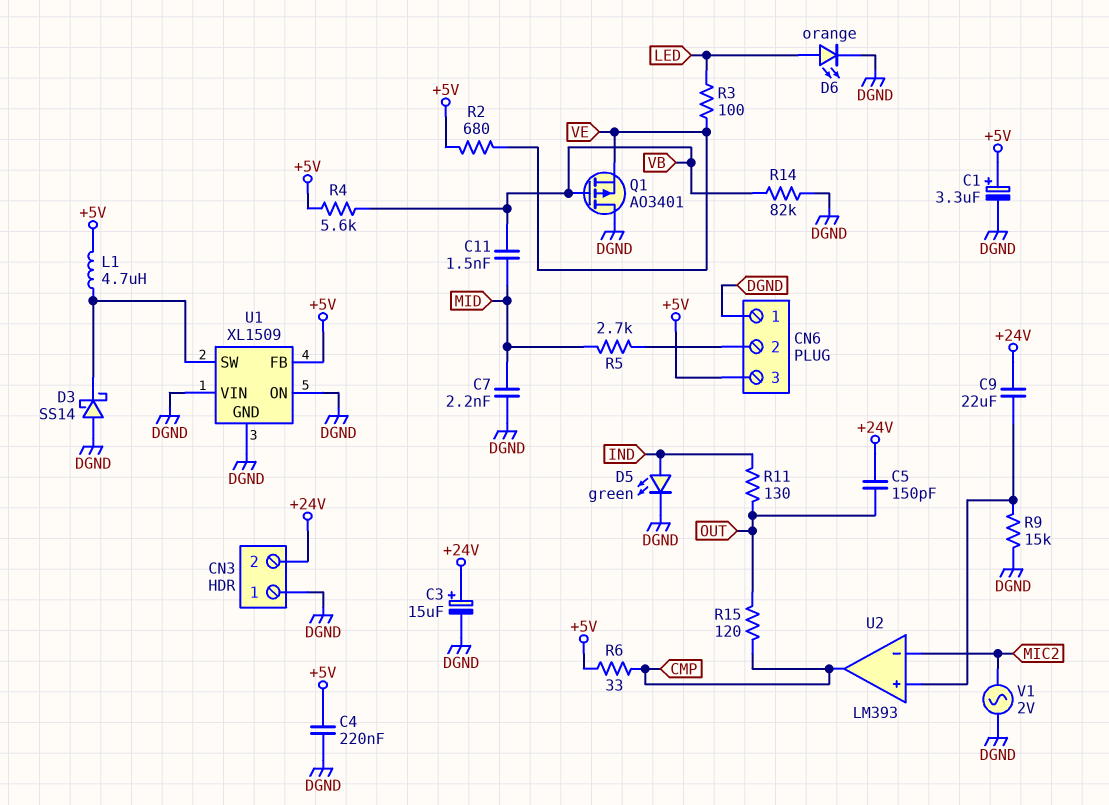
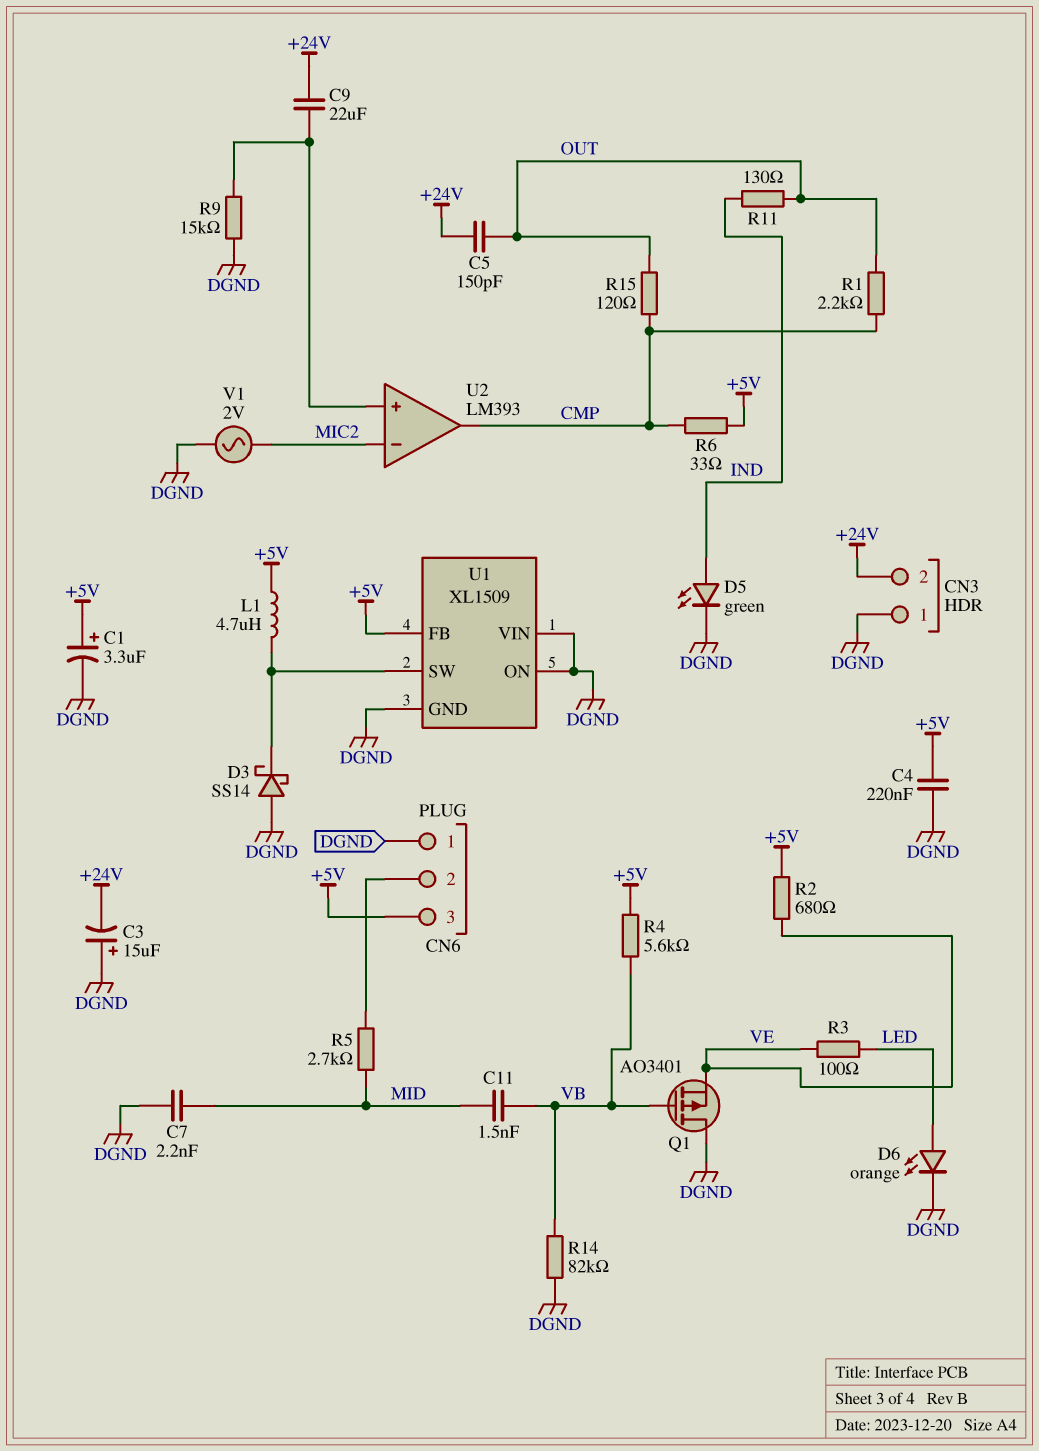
C3: 15uF (plus +24V, minus DGND) -> 15uF (plus DGND, minus +24V)
R1: none -> 2.2k (CMP, OUT)

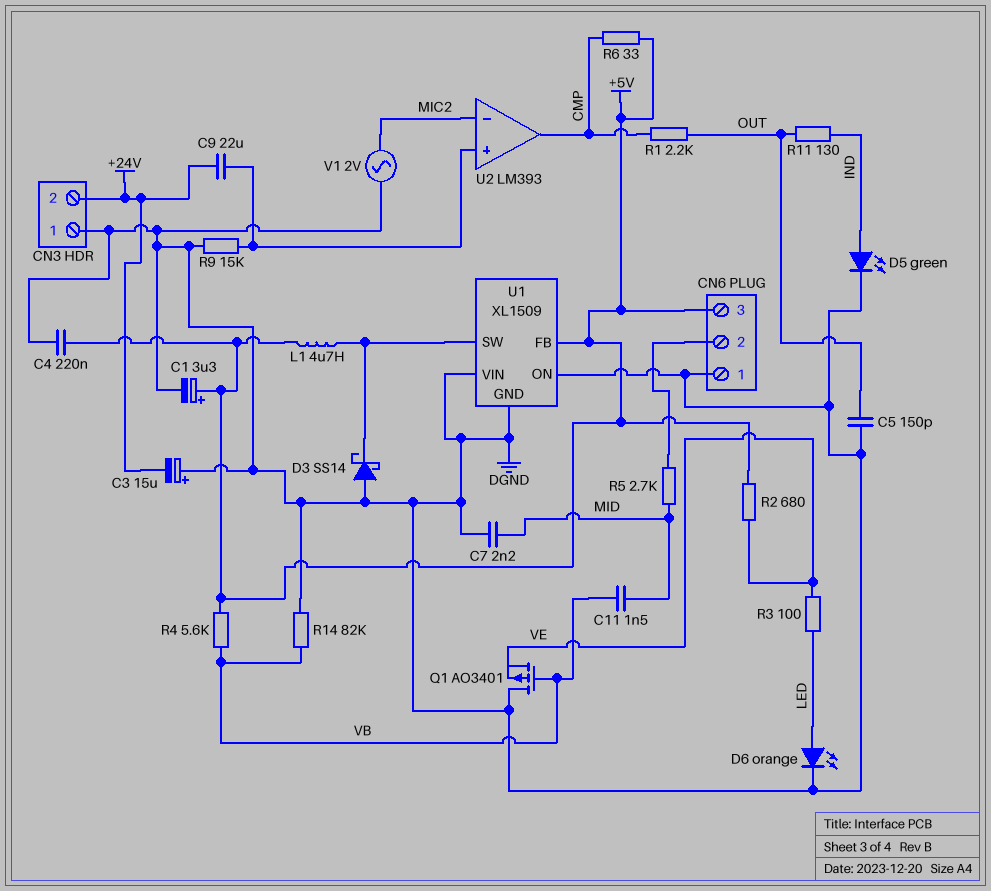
C5: 150pF (+24V, OUT) -> 150pF (DGND, OUT)
R15: 120 (CMP, OUT) -> none

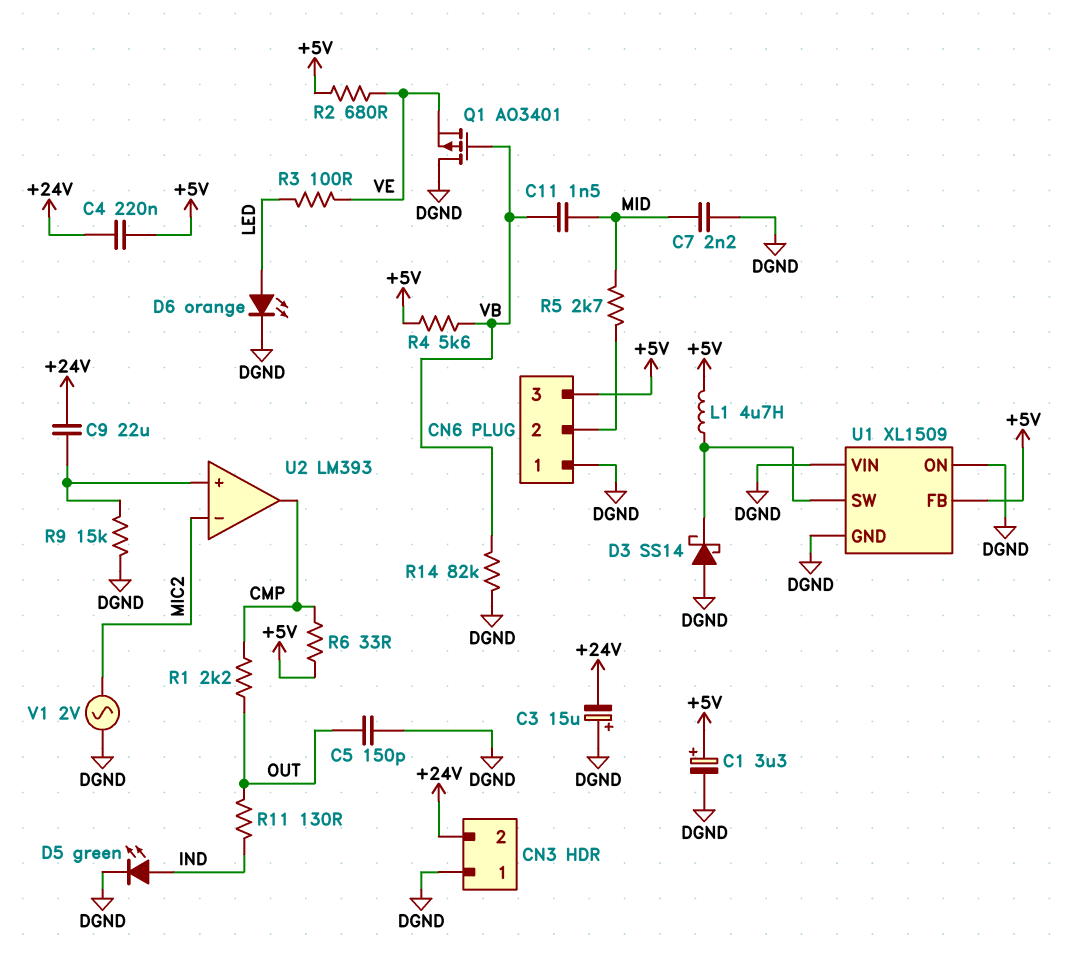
C4: 220nF (+5V, DGND) -> 220nF (+5V, +24V)

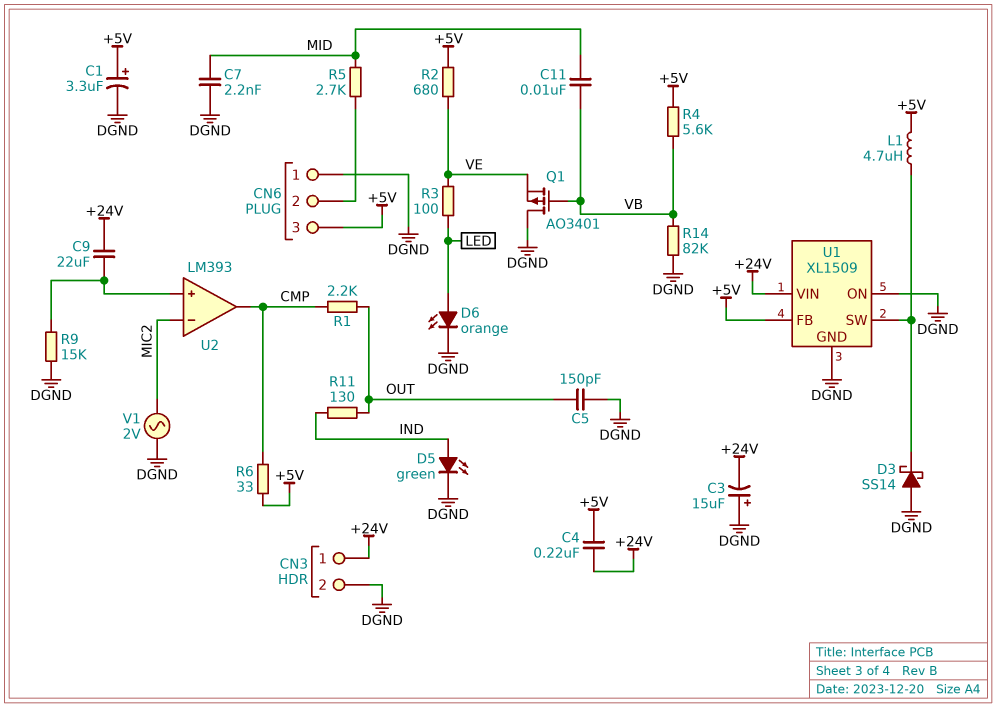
C11: 1.5nF (MID, VB) -> 10nF (MID, VB)
CN3 pin 1: DGND -> +24V
CN3 pin 2: +24V -> DGND
U1 pin VIN: DGND -> +24V

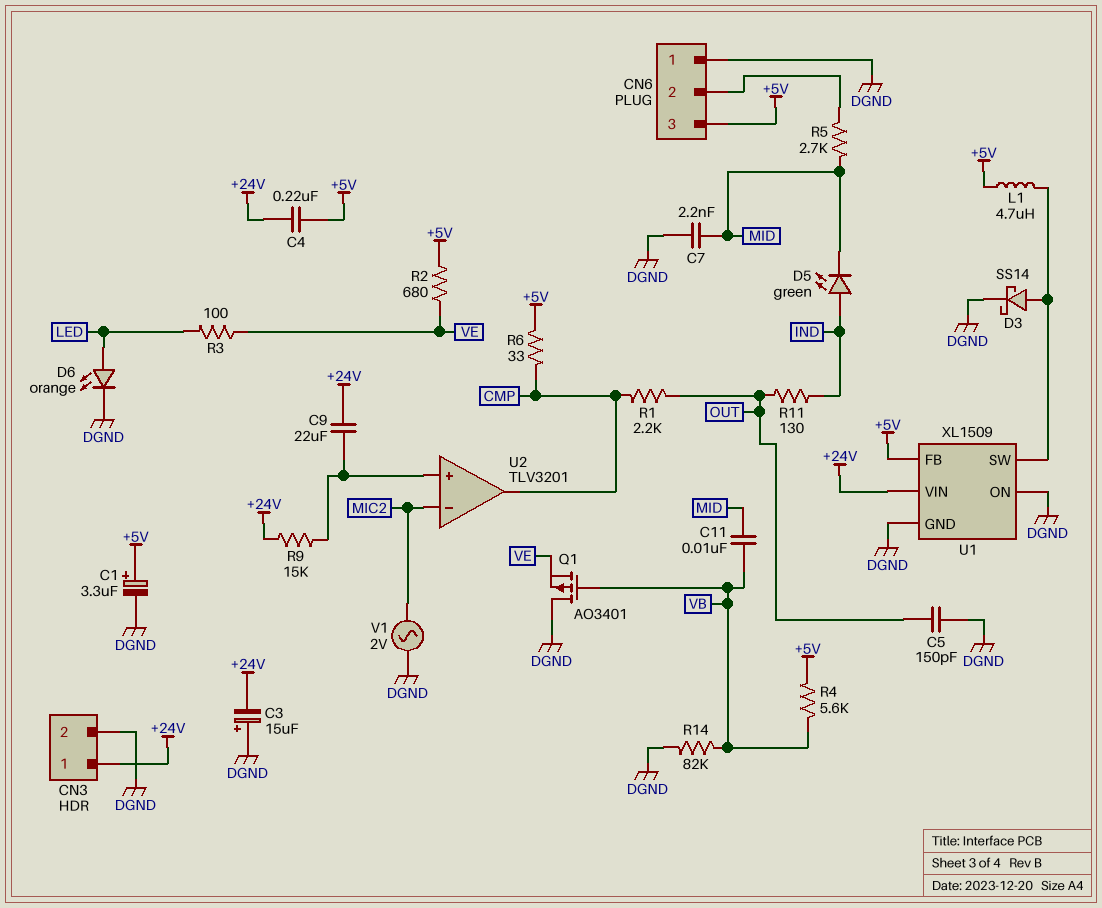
D3: schottky SS14 (A DGND, K U1/SW) -> schottky SS14 (A U1/SW, K DGND)
D5: LED green (A IND, K DGND) -> LED green (A IND, K MID)
R9: 15k (DGND, U2/in+) -> 15k (+24V, U2/in+)
U2: LM393 -> TLV3201

